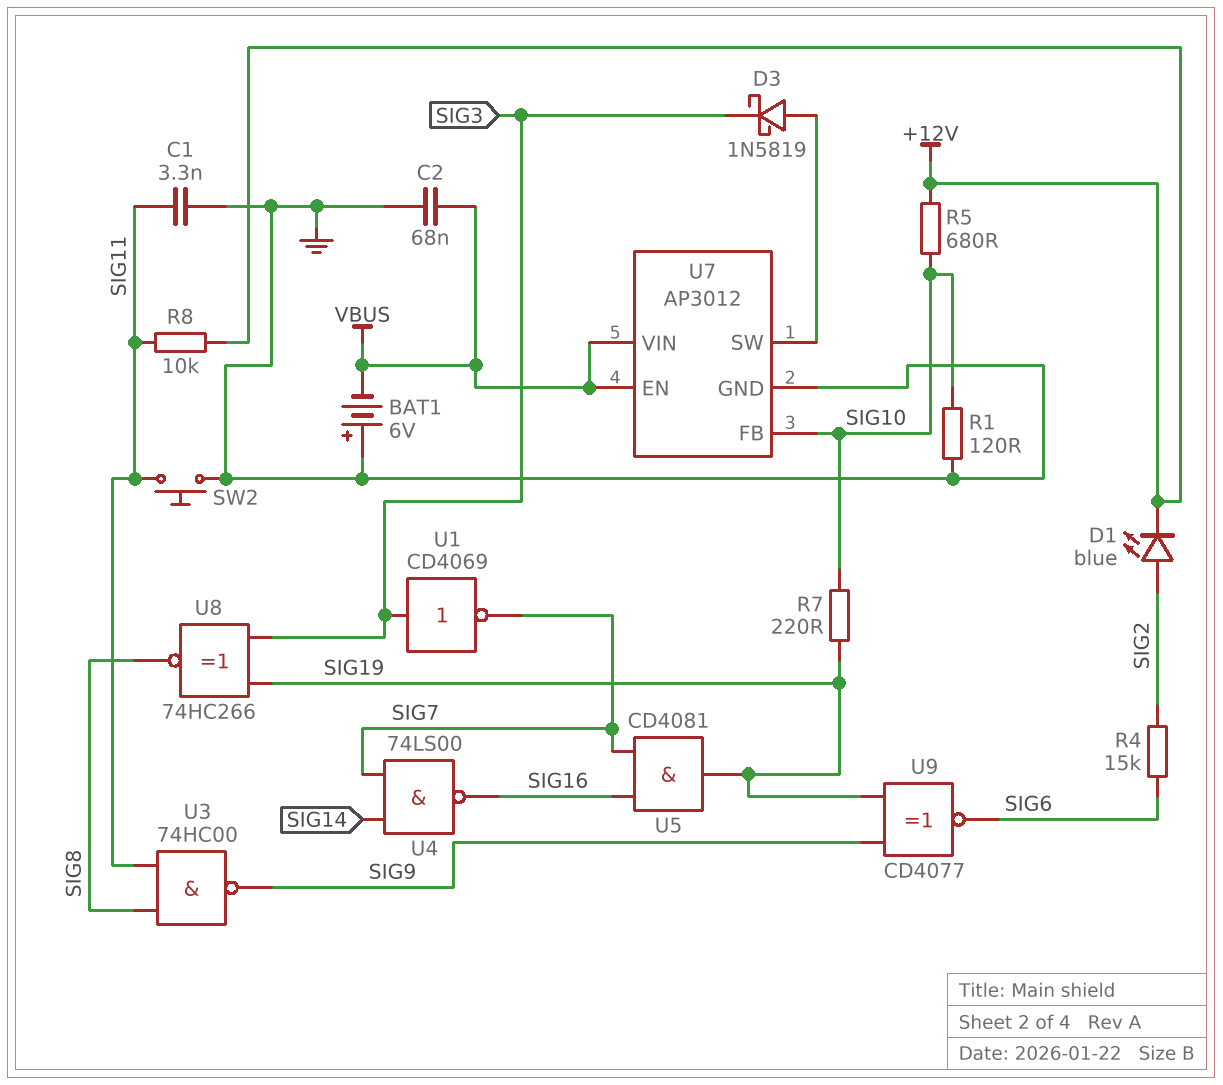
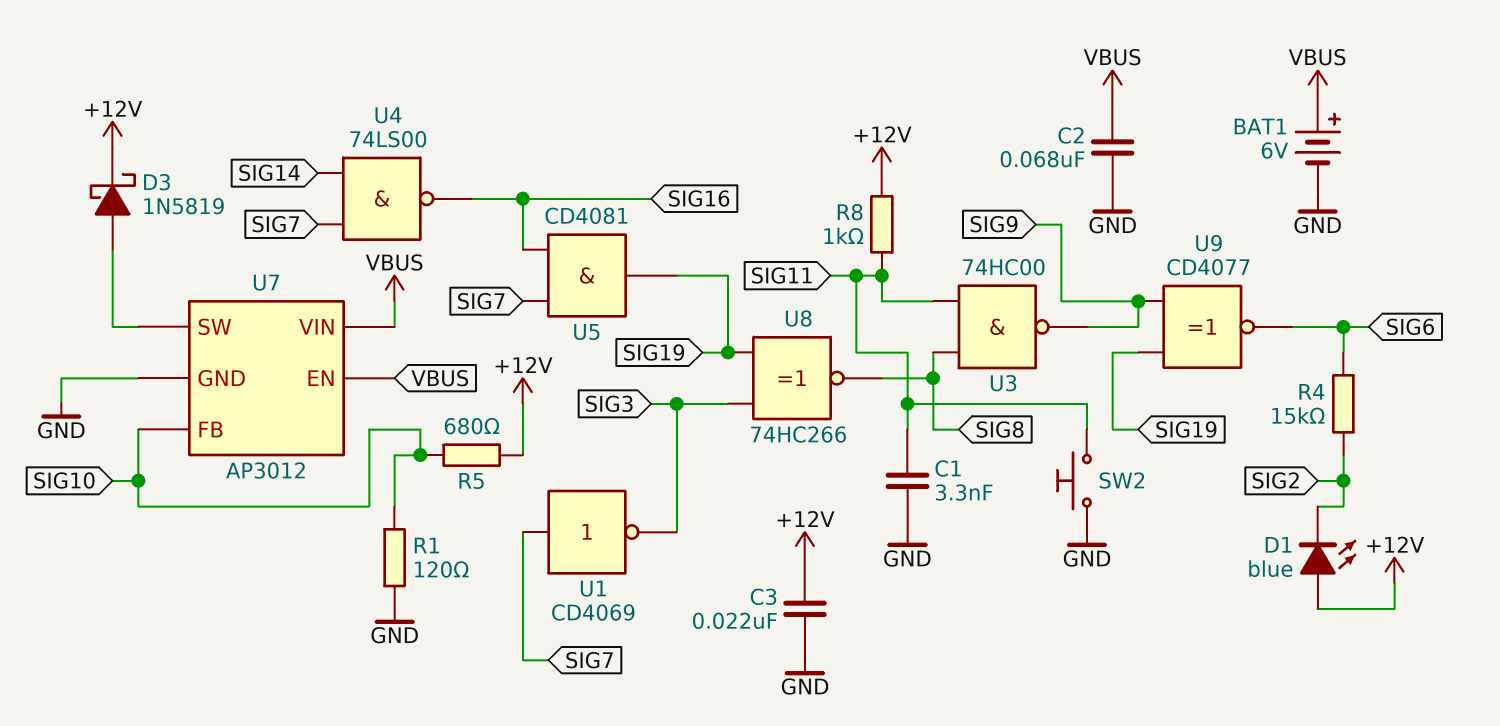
BAT1: 6V (plus GND, minus VBUS) -> 6V (plus VBUS, minus GND)
C3: none -> 22nF (+12V, GND)
D1: LED blue (A SIG2, K +12V) -> LED blue (A +12V, K SIG2)
D3: schottky 1N5819 (A U7/SW, K SIG3) -> schottky 1N5819 (A U7/SW, K +12V)
R7: 220 (SIG10, SIG19) -> none
R8: 10k (+12V, SIG11) -> 1k (+12V, SIG11)
U1: NOT CD4069 (in SIG3, out SIG7) -> NOT CD4069 (in SIG7, out SIG3)

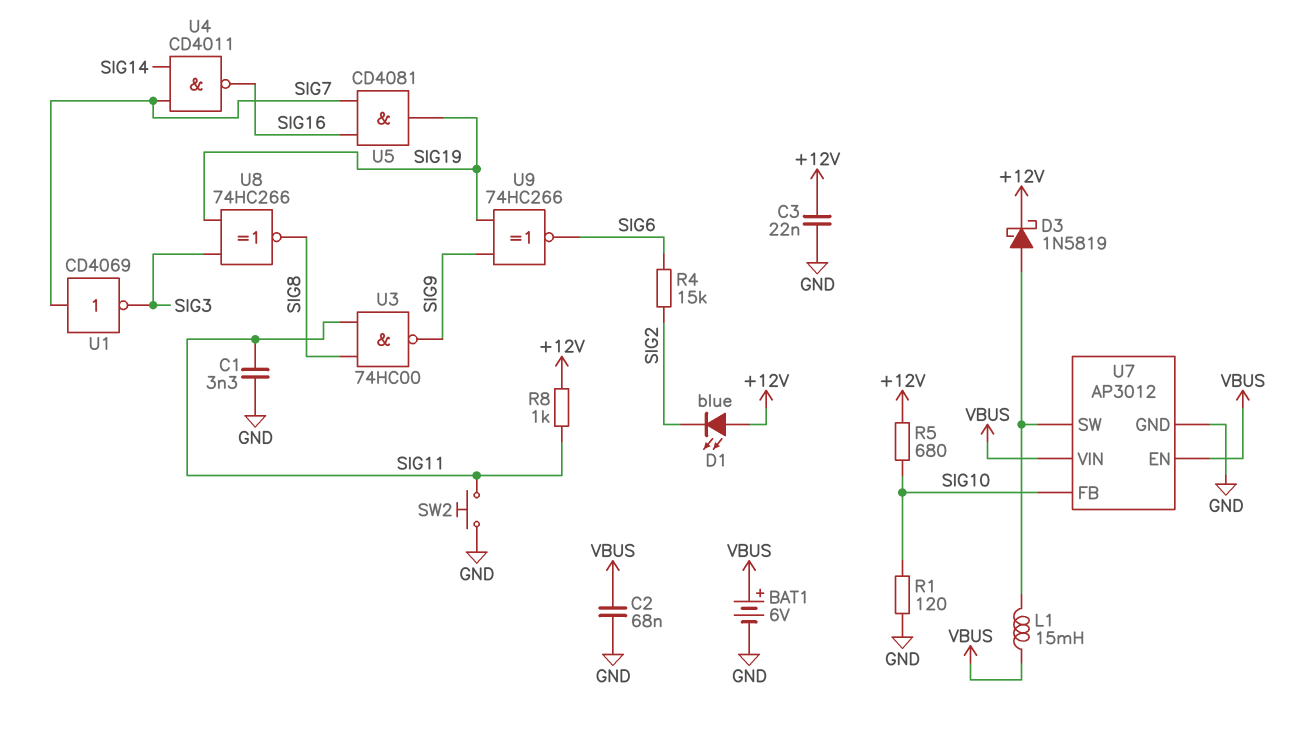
L1: none -> 15mH (U7/SW, VBUS)
U4: NAND 74LS00 (in SIG7, in SIG14, out SIG16) -> NAND CD4011 (in SIG7, in SIG14, out SIG16)
U9: XNOR CD4077 (in SIG9, in SIG19, out SIG6) -> XNOR 74HC266 (in SIG9, in SIG19, out SIG6)

